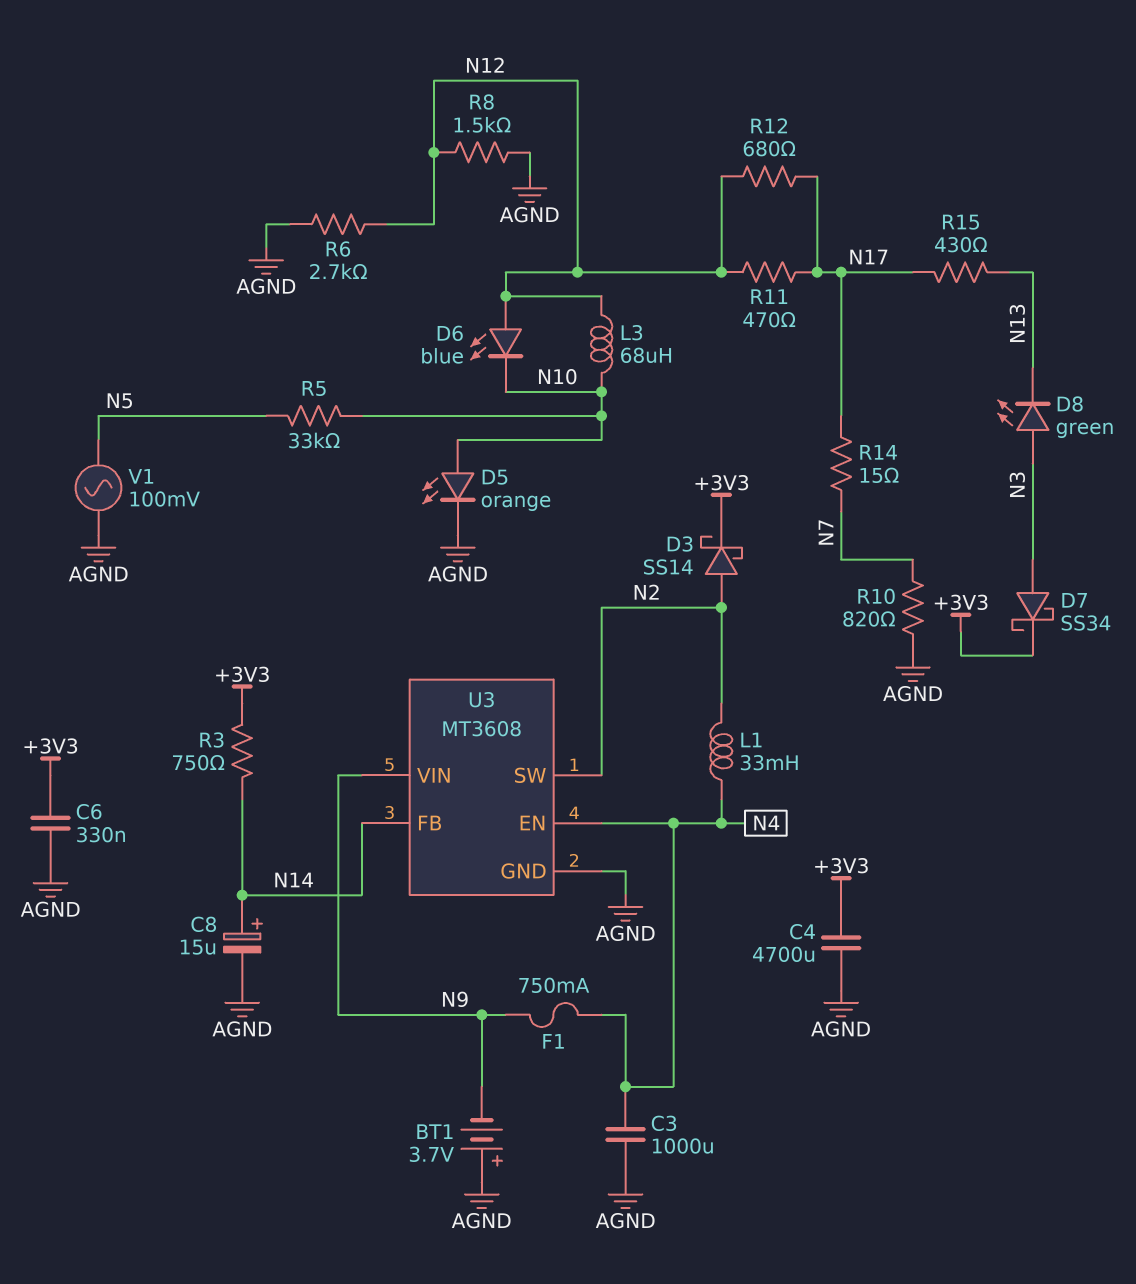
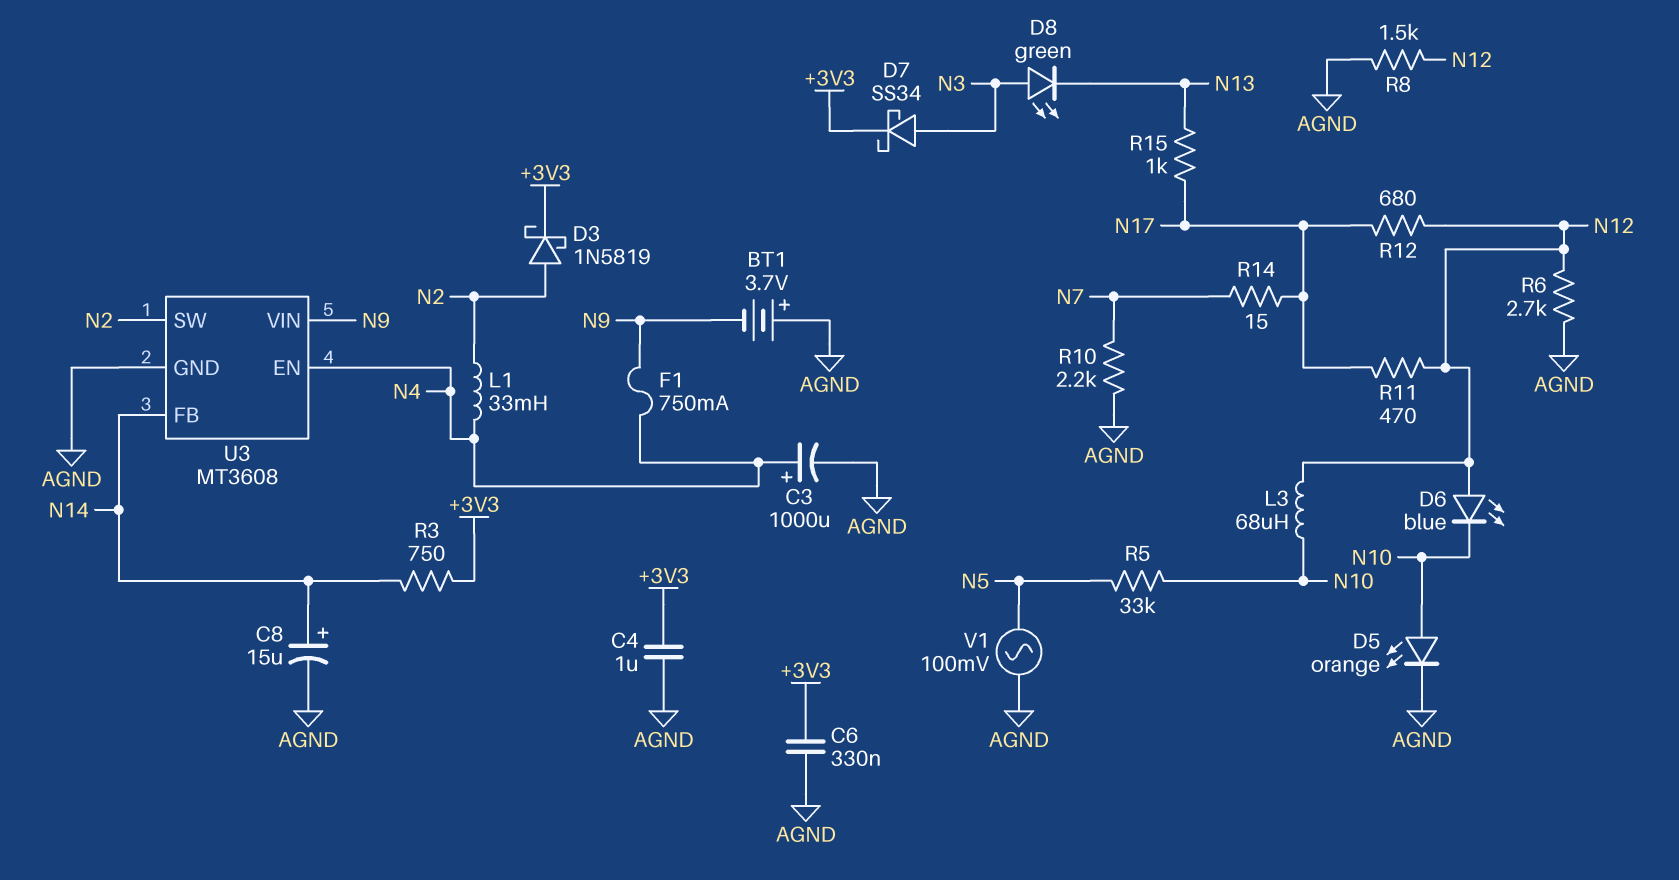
C3: 1000uF (AGND, N4) -> 1000uF (plus N4, minus AGND)
C4: 4700uF (+3V3, AGND) -> 1uF (+3V3, AGND)
D3: schottky SS14 (A N2, K +3V3) -> schottky 1N5819 (A N2, K +3V3)
R10: 820 (AGND, N7) -> 2.2k (AGND, N7)
R15: 430 (N13, N17) -> 1k (N13, N17)

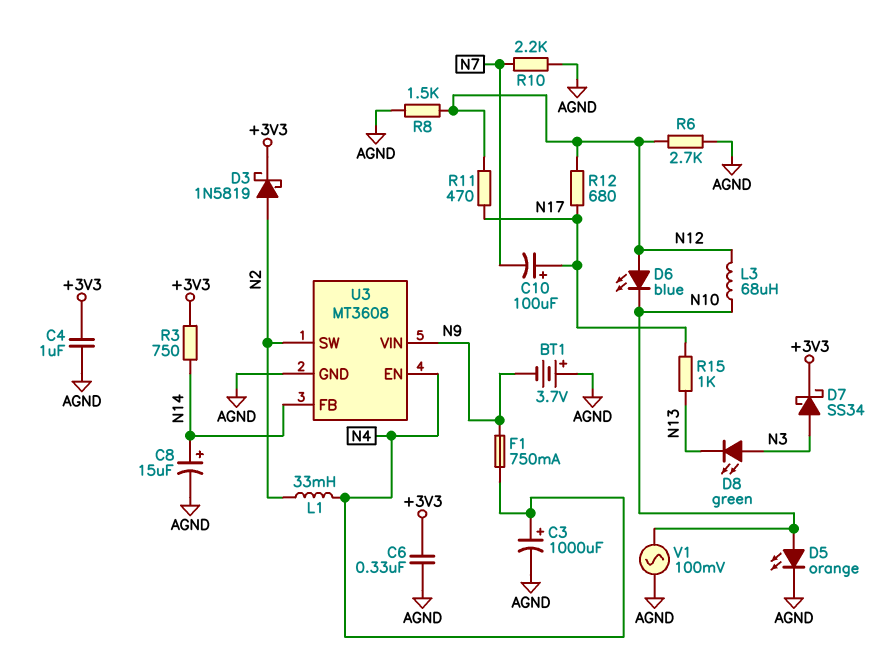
C10: none -> 100uF (plus N17, minus N7)
R5: 33k (N5, N10) -> none
R14: 15 (N7, N17) -> none
V1: AC 100mV (AGND, N5) -> AC 100mV (AGND, N10)

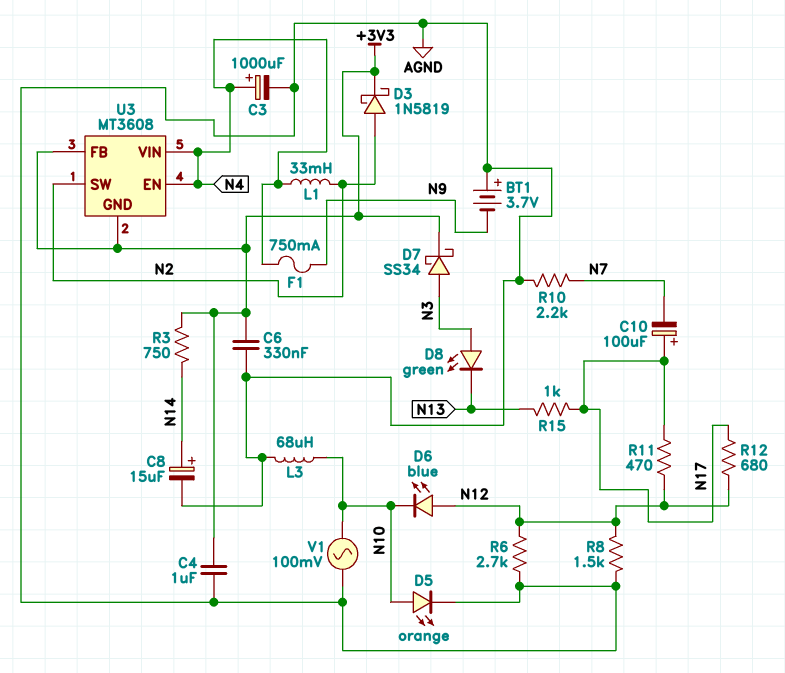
L3: 68uH (N10, N12) -> 68uH (AGND, N10)
U3 pin FB: N14 -> +3V3
U3 pin GND: AGND -> +3V3
U3 pin VIN: N9 -> N4

